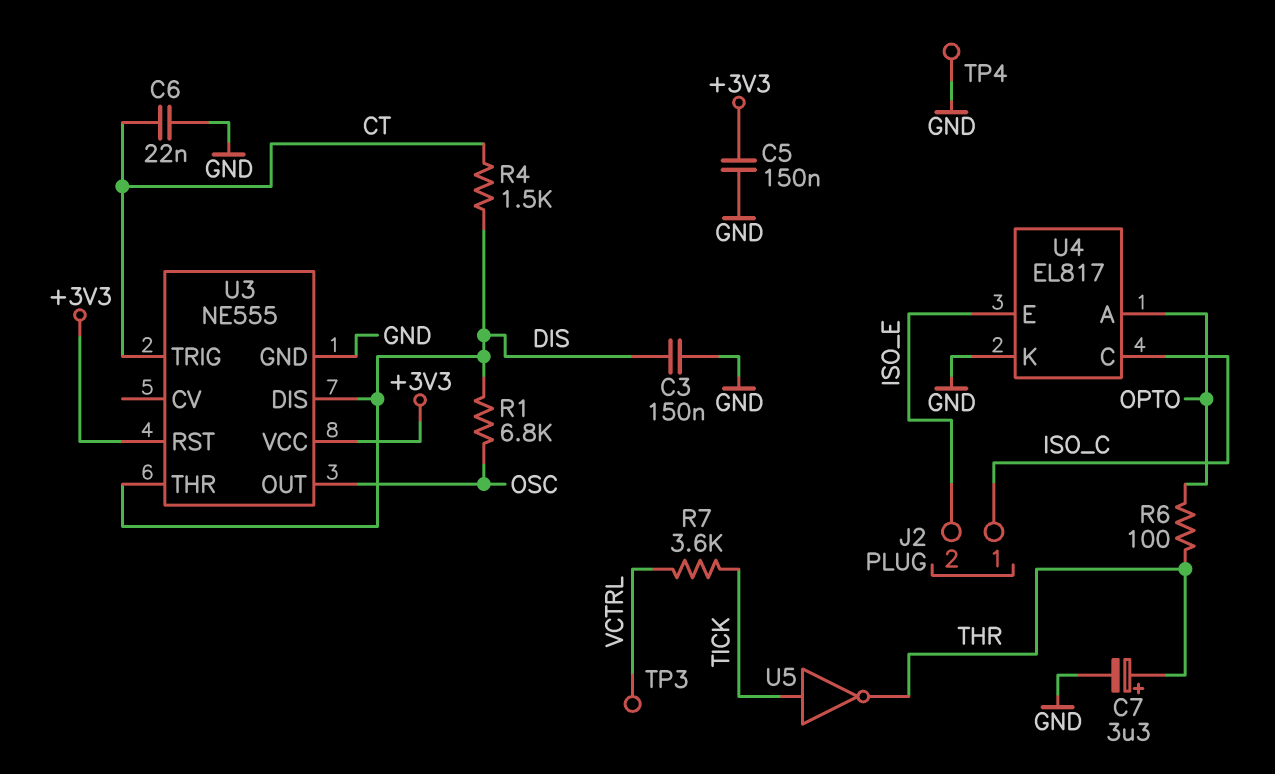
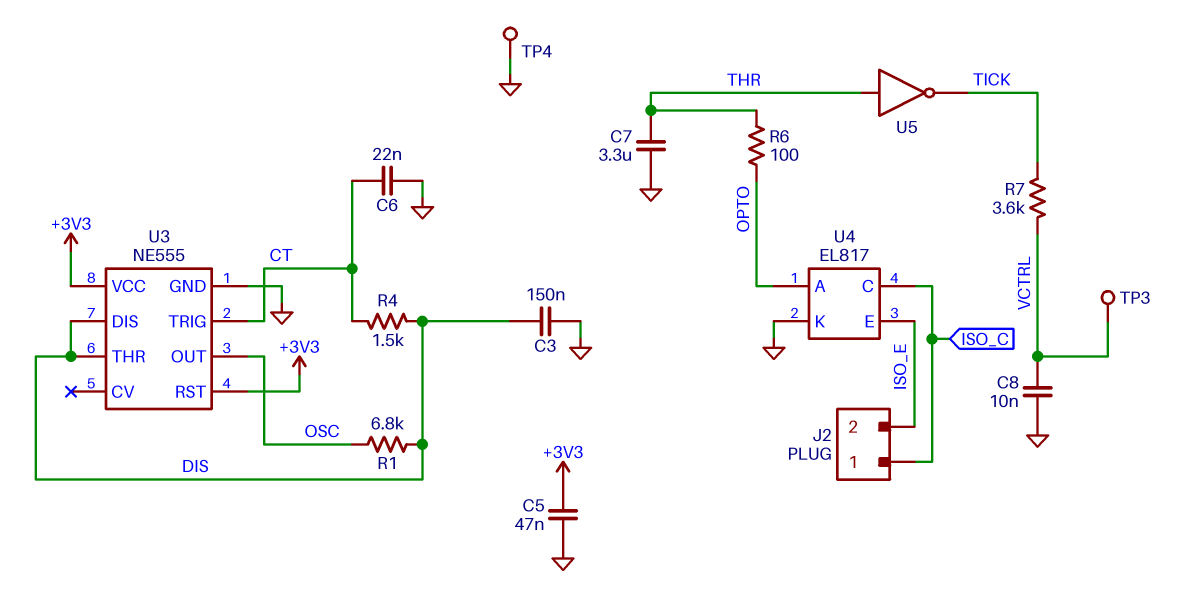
C5: 150nF (+3V3, GND) -> 47nF (+3V3, GND)
C7: 3.3uF (plus THR, minus GND) -> 3.3uF (GND, THR)
C8: none -> 10nF (GND, VCTRL)
U5: NOT (in TICK, out THR) -> NOT (in THR, out TICK)

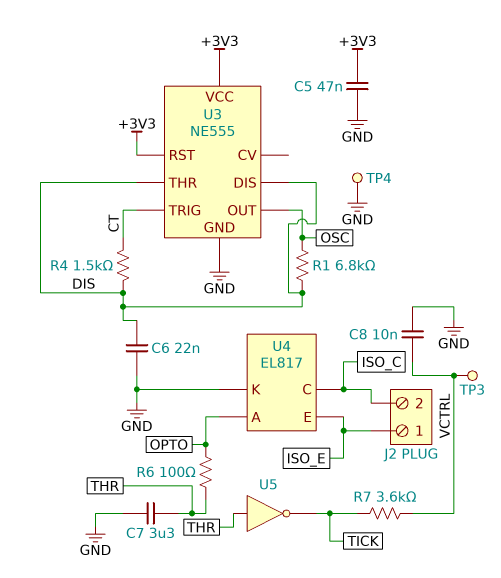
C3: 150nF (DIS, GND) -> none
C6: 22nF (CT, GND) -> 22nF (DIS, GND)
J2 pin 1: ISO_C -> ISO_E
J2 pin 2: ISO_E -> ISO_C

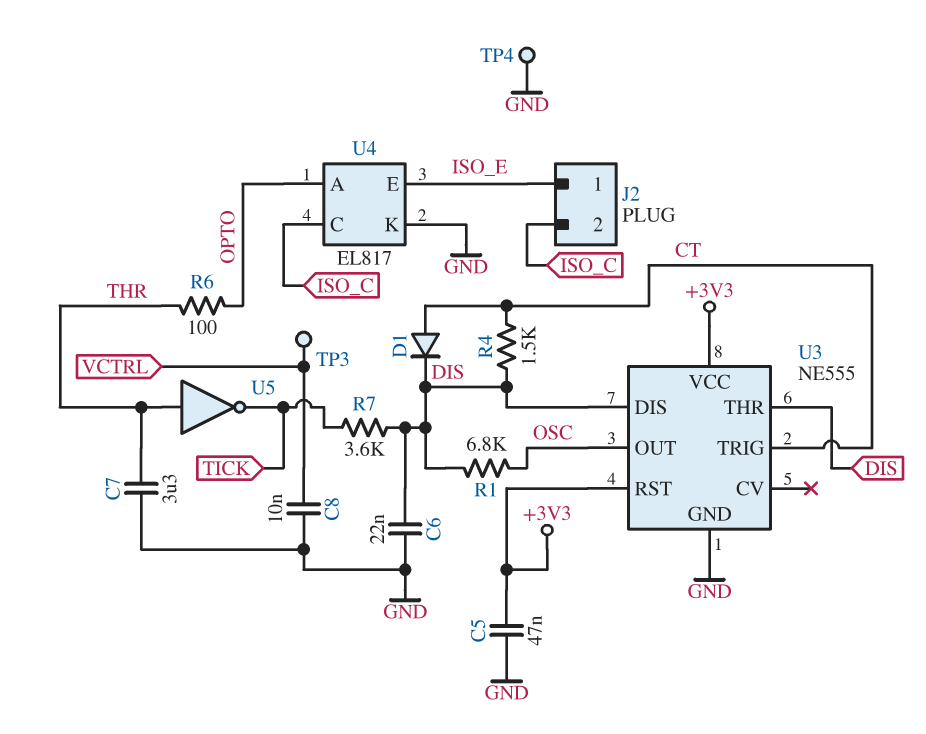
D1: none -> diode (A CT, K DIS)
R7: 3.6k (TICK, VCTRL) -> 3.6k (DIS, TICK)

